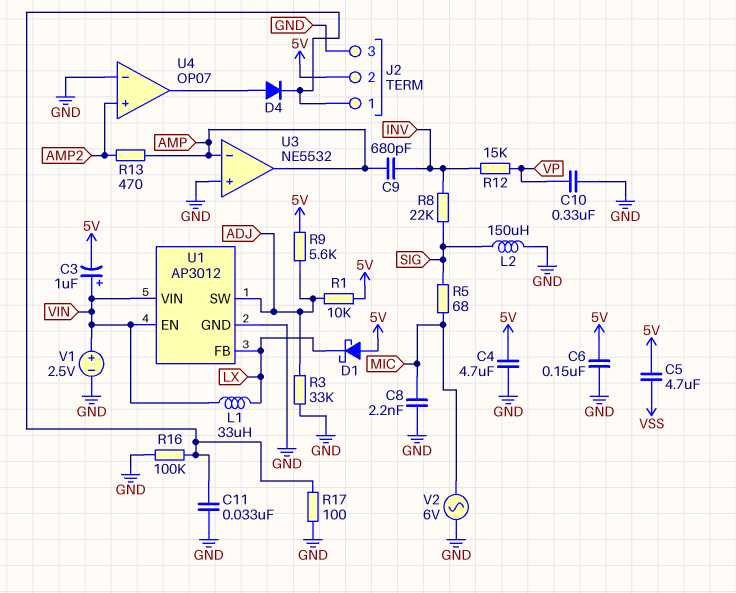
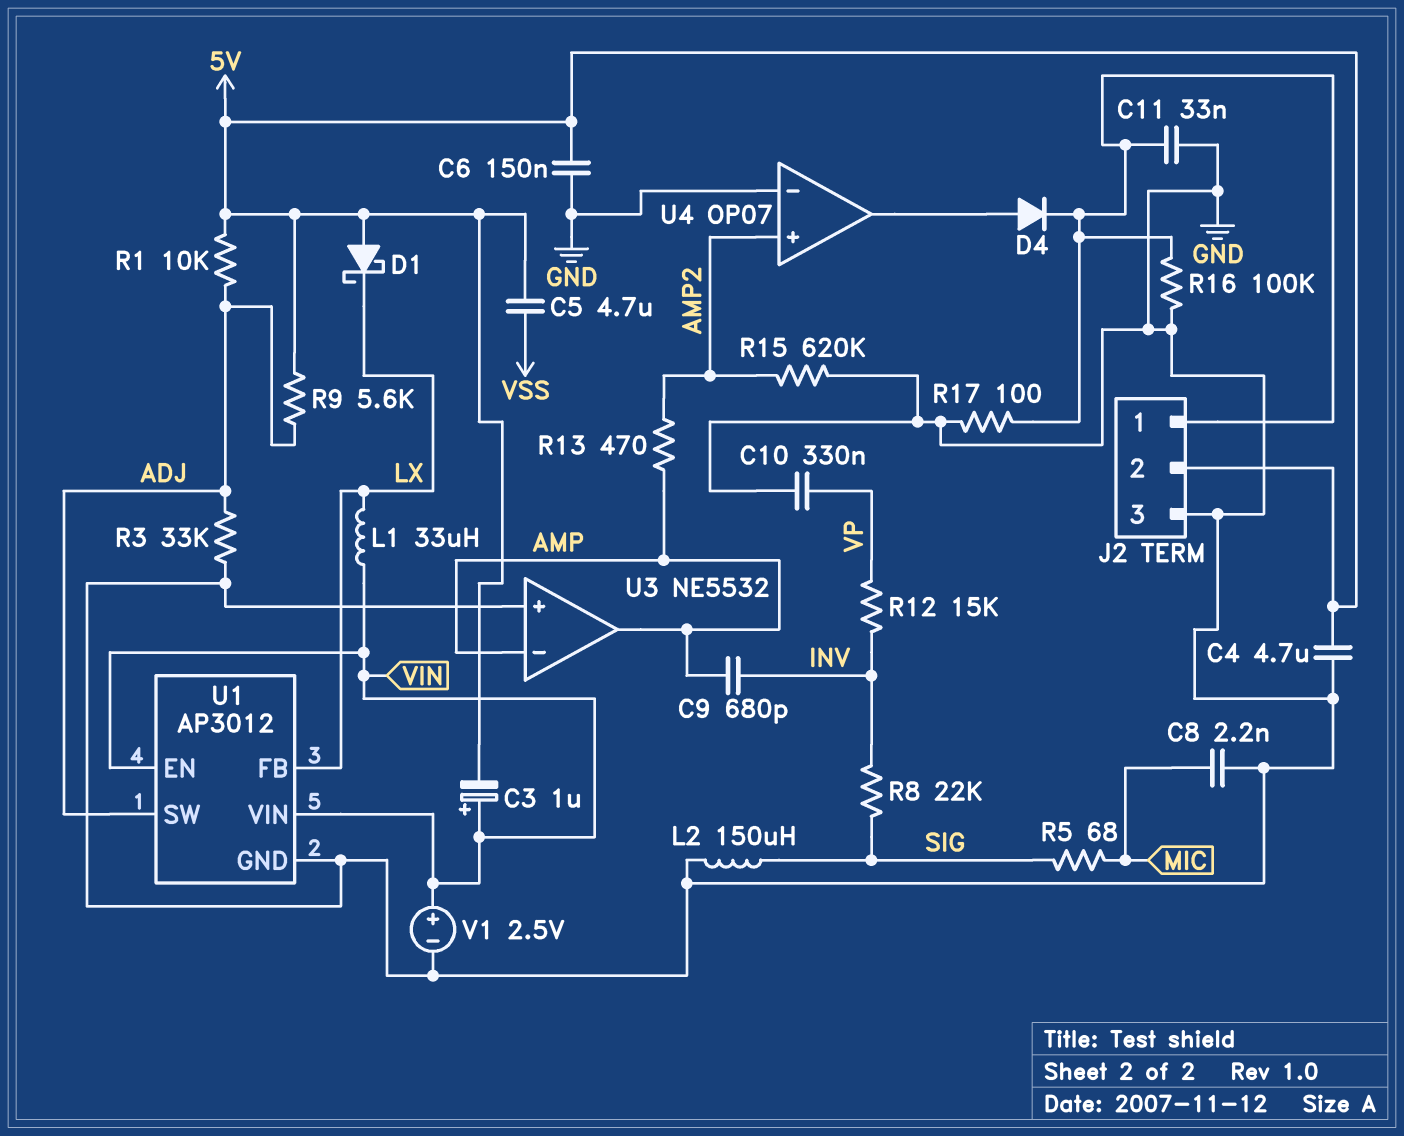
R15: none -> 620k (AMP2, GND)
V2: AC 6V (GND, MIC) -> none

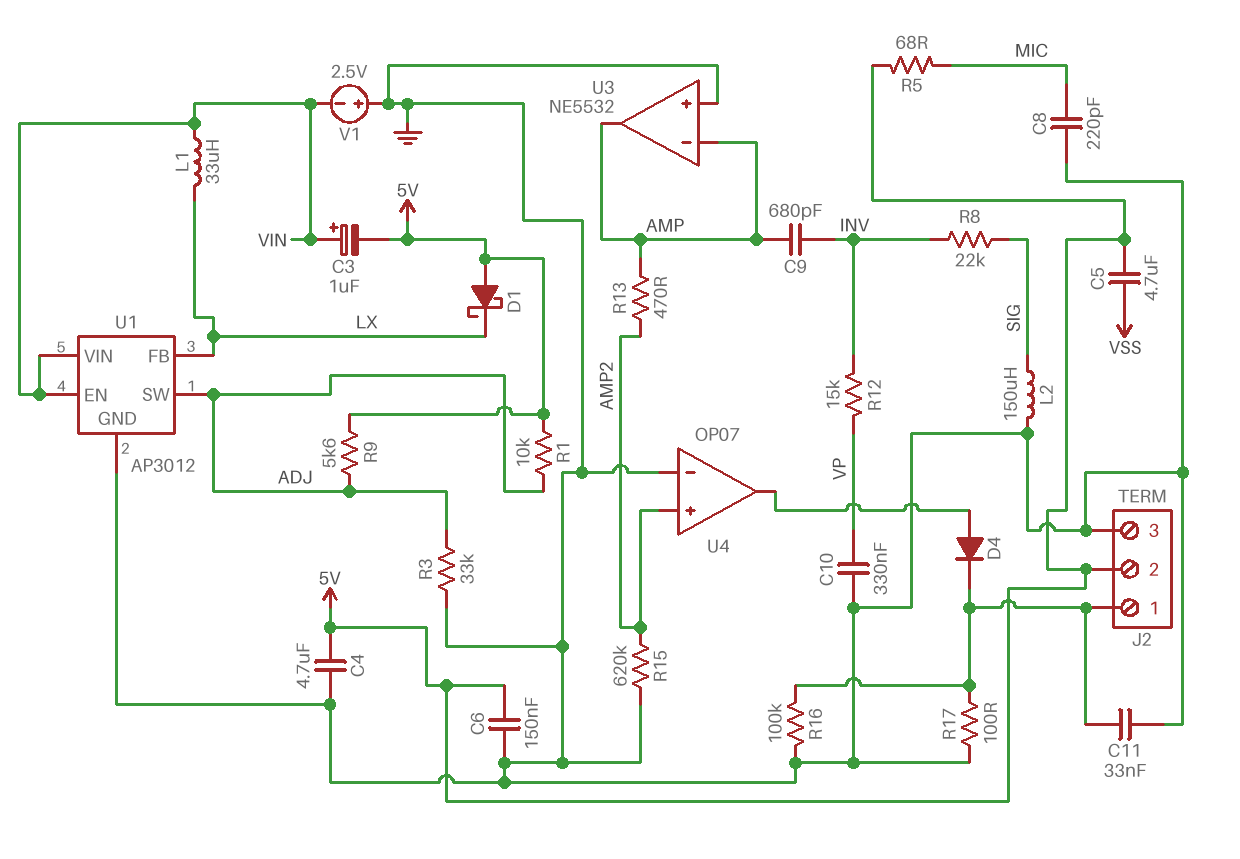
C8: 2.2nF (GND, MIC) -> 220pF (GND, MIC)
R5: 68 (MIC, SIG) -> 68 (5V, MIC)
V1: 2.5V (plus VIN, minus GND) -> 2.5V (plus GND, minus VIN)

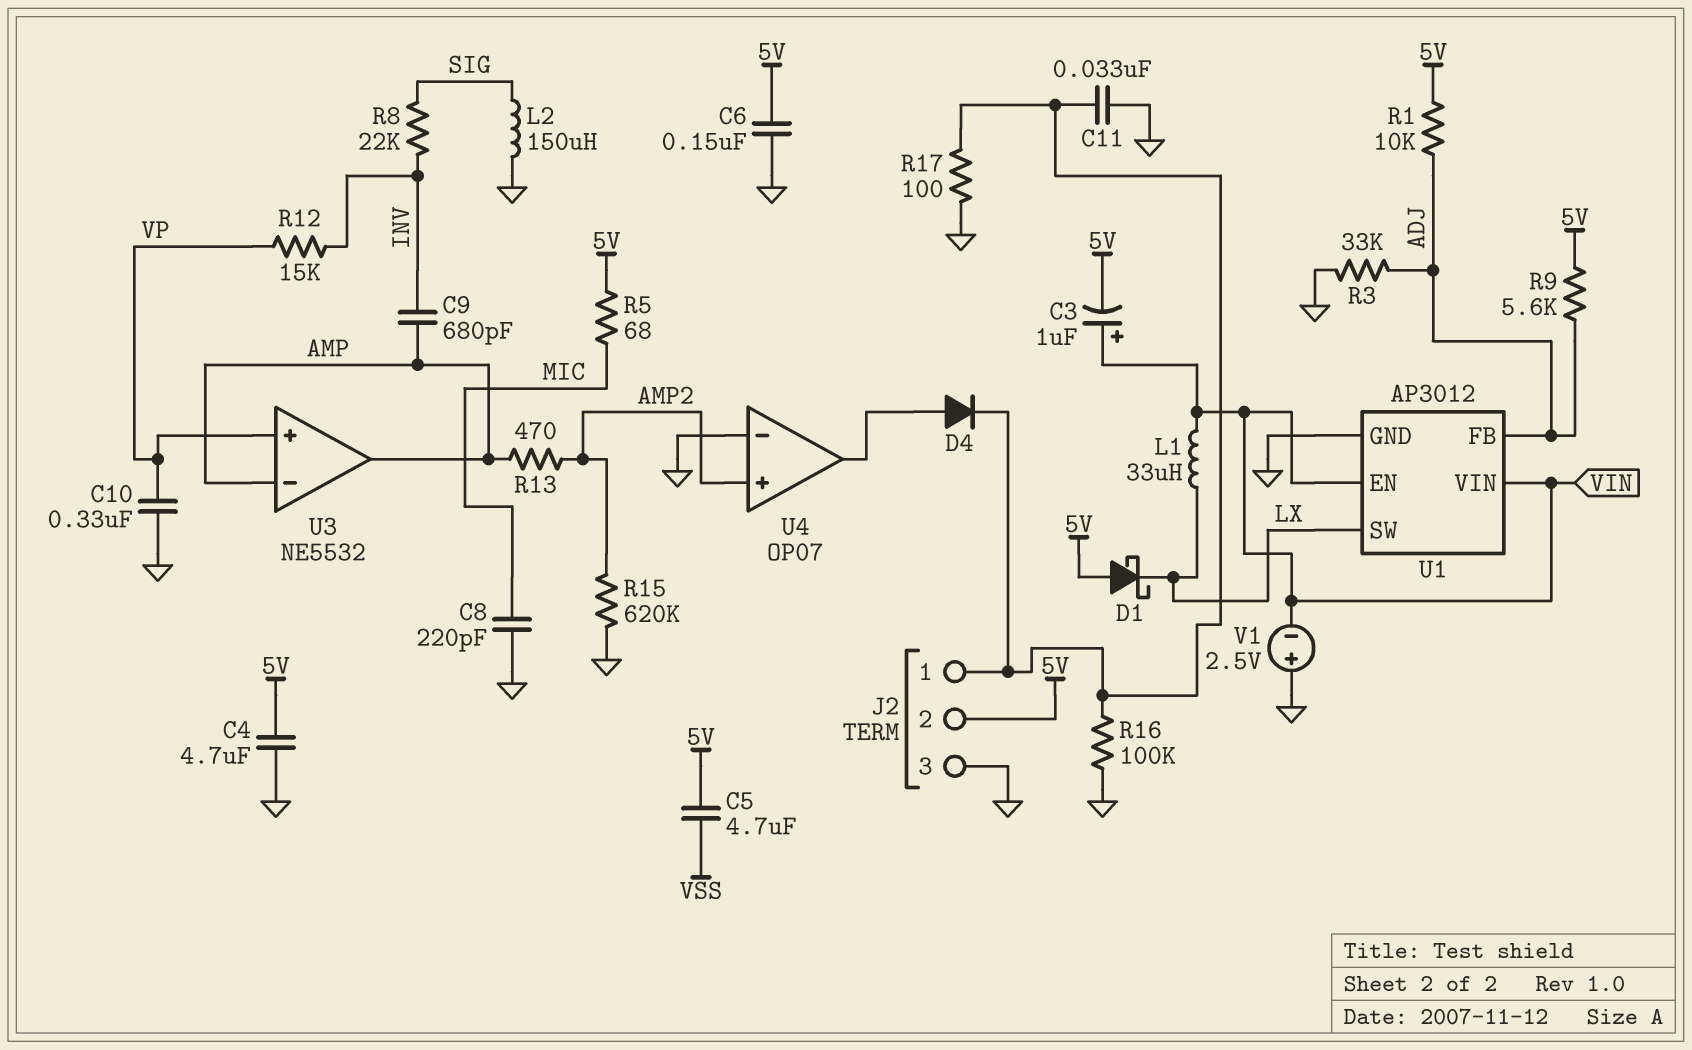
U1 pin FB: LX -> ADJ
U1 pin SW: ADJ -> LX
U3 pin in+: GND -> VP

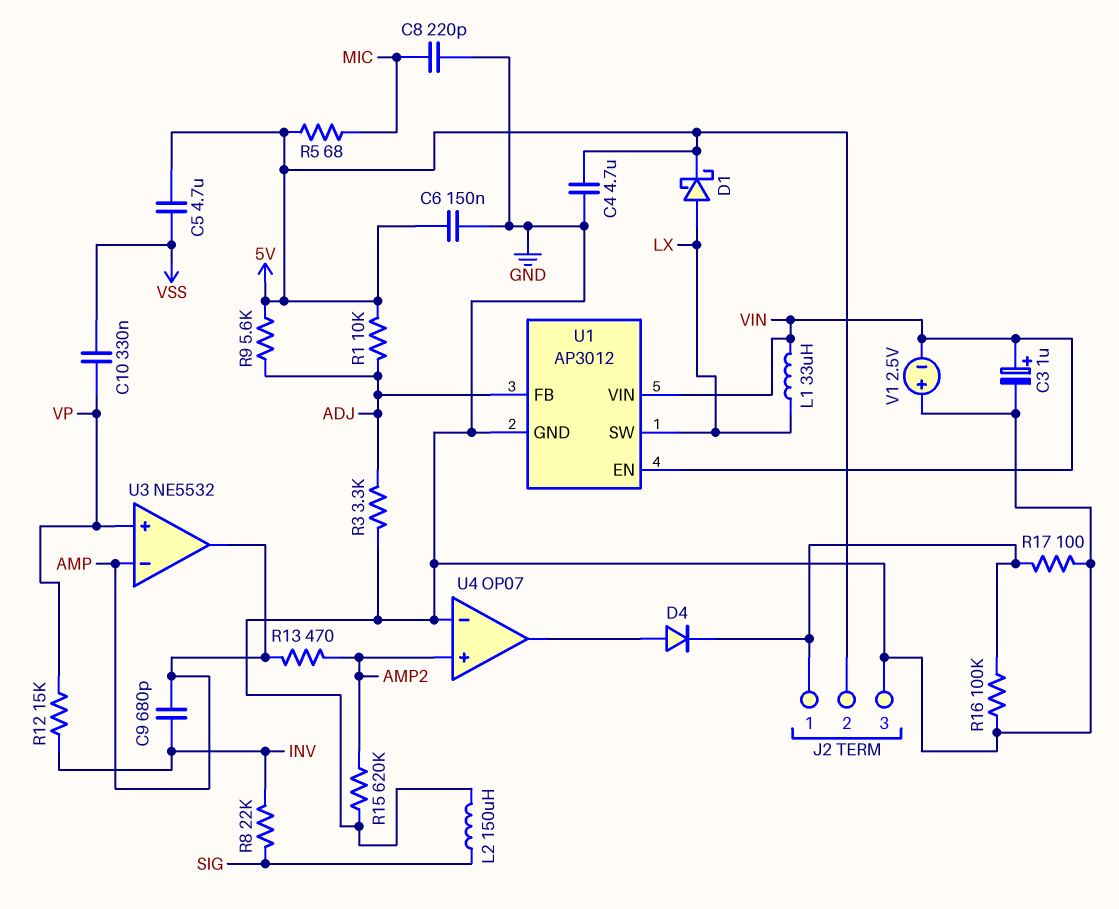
C3: 1uF (plus VIN, minus 5V) -> 1uF (plus VIN, minus GND)
C10: 330nF (GND, VP) -> 330nF (VP, VSS)
C11: 33nF (GND, J2/1) -> none
D1: schottky (A 5V, K LX) -> schottky (A LX, K 5V)
R3: 33k (ADJ, GND) -> 3.3k (ADJ, GND)

